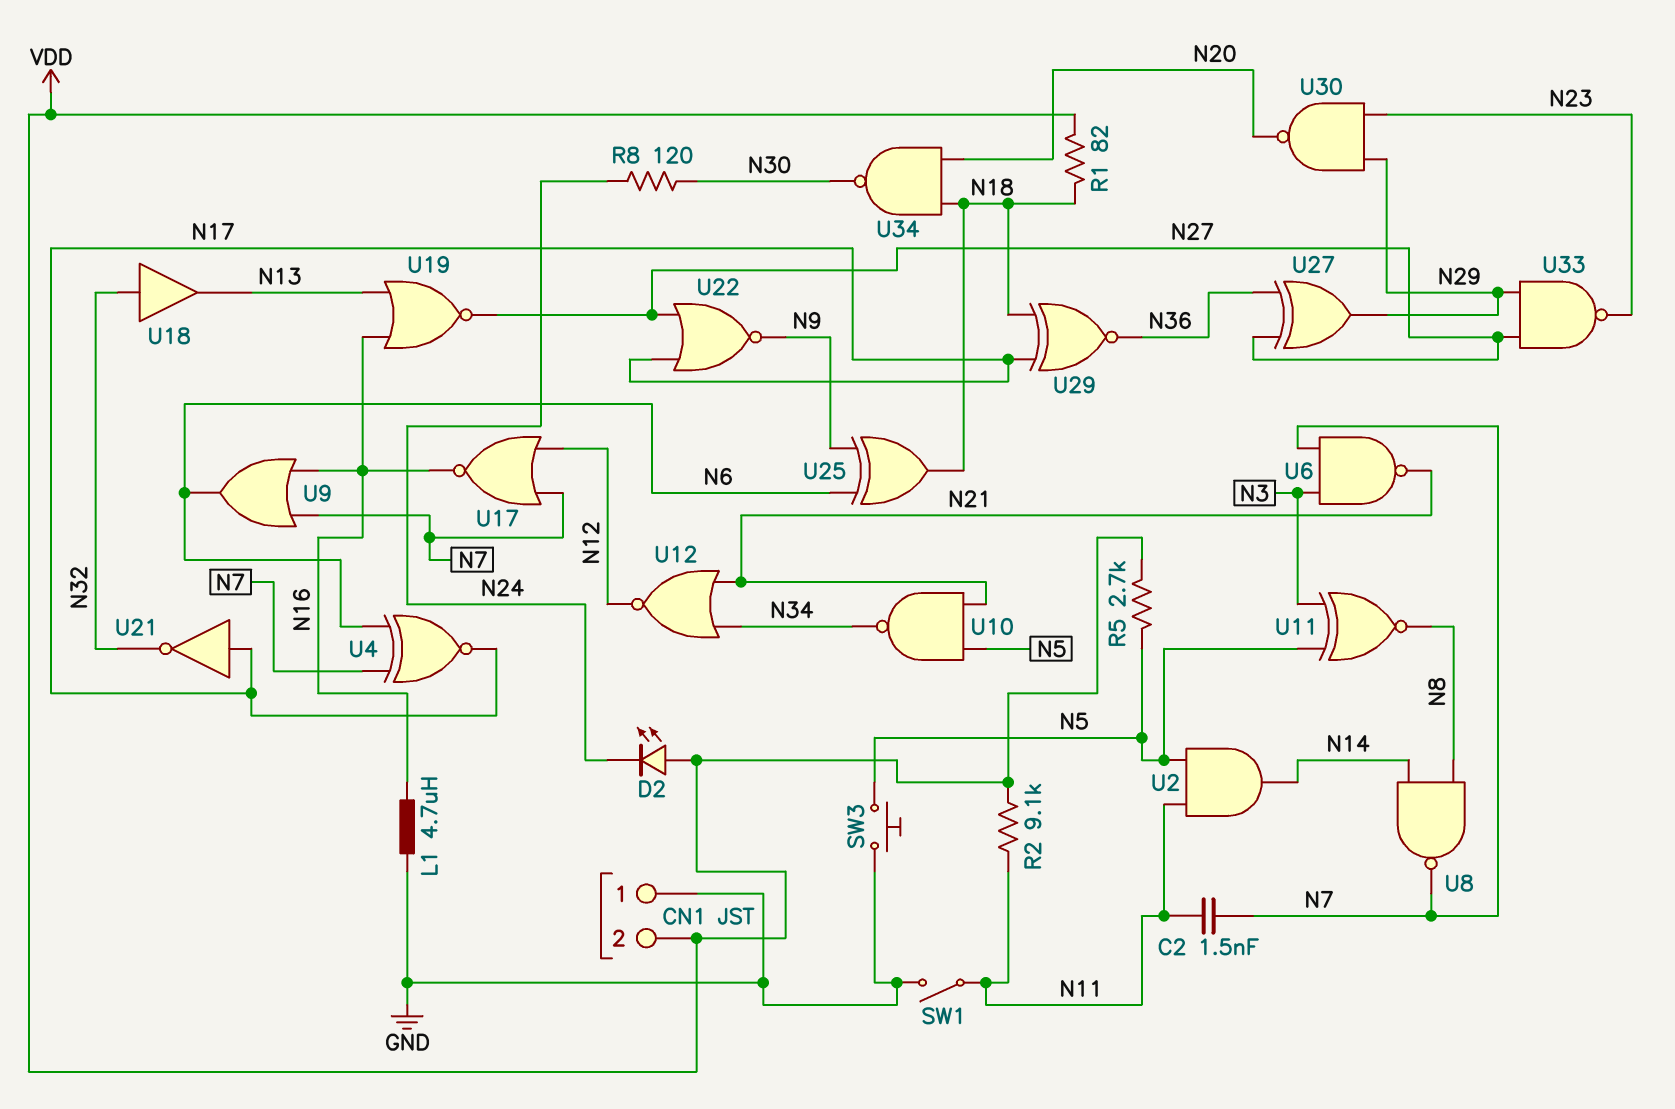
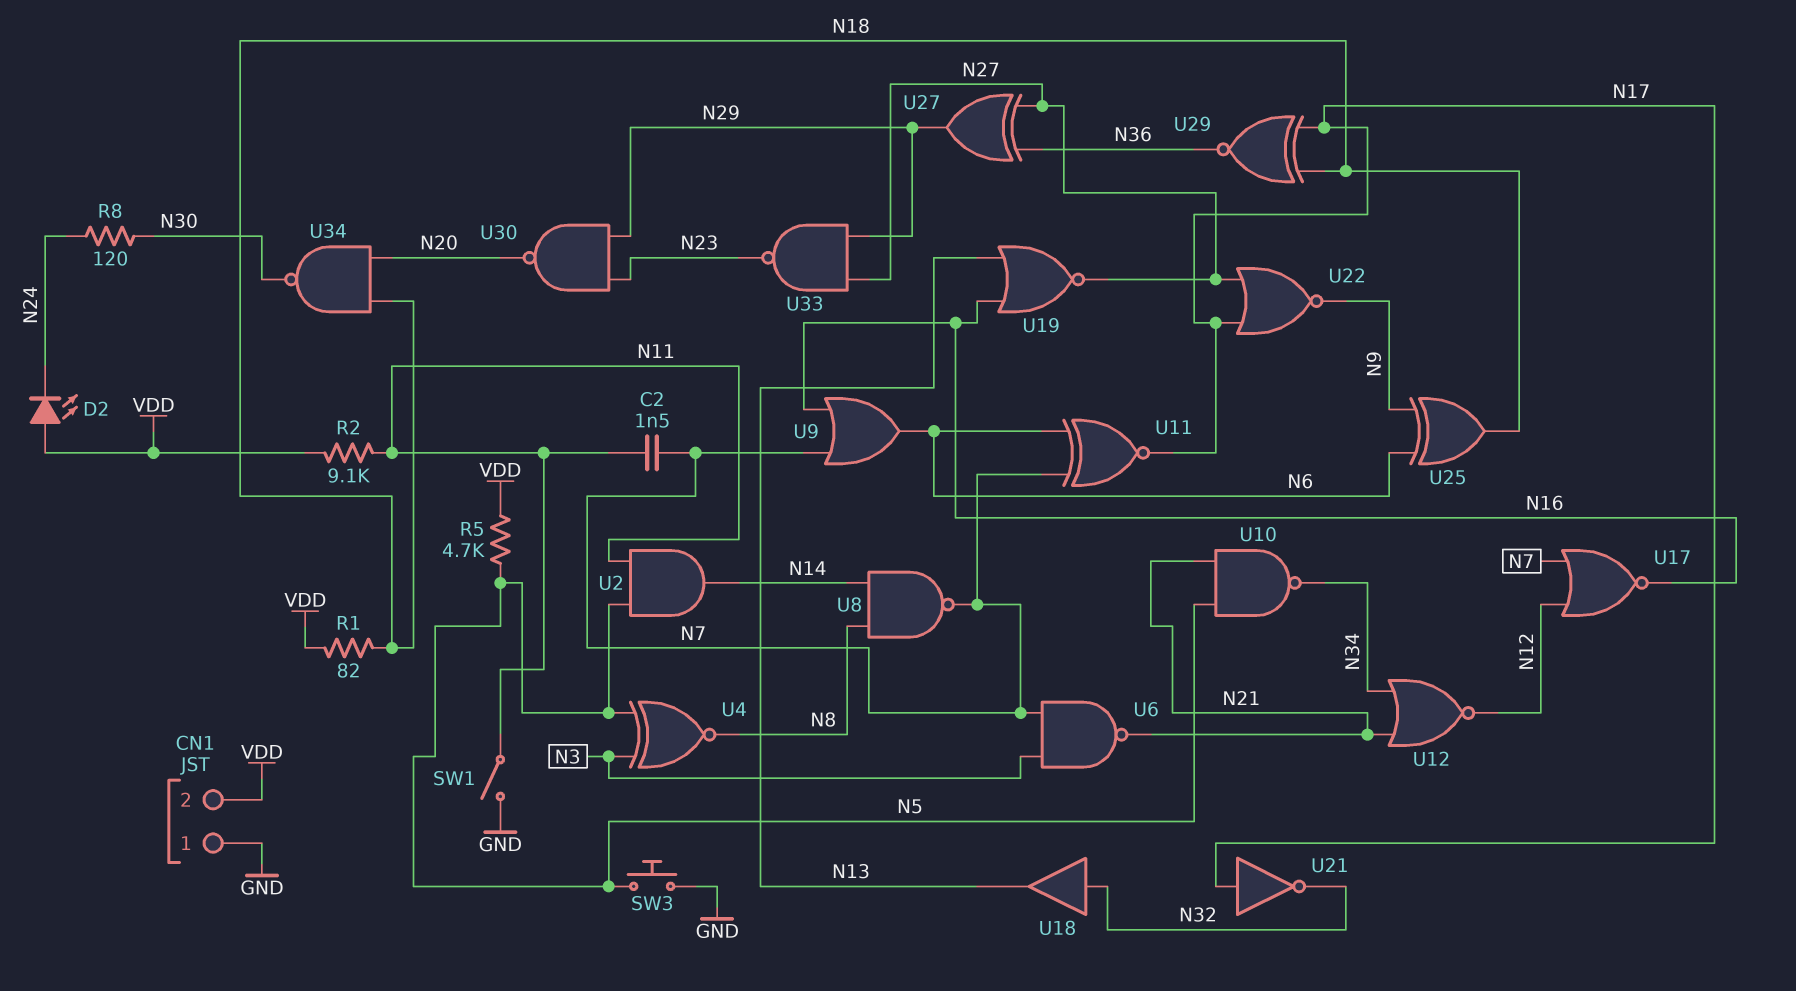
L1: 4.7uH (GND, N16) -> none
R5: 2.7k (N5, VDD) -> 4.7k (N5, VDD)
U4: XNOR (in N6, in N7, out N17) -> XNOR (in N3, in N5, out N8)
U11: XNOR (in N3, in N5, out N8) -> XNOR (in N6, in N7, out N17)

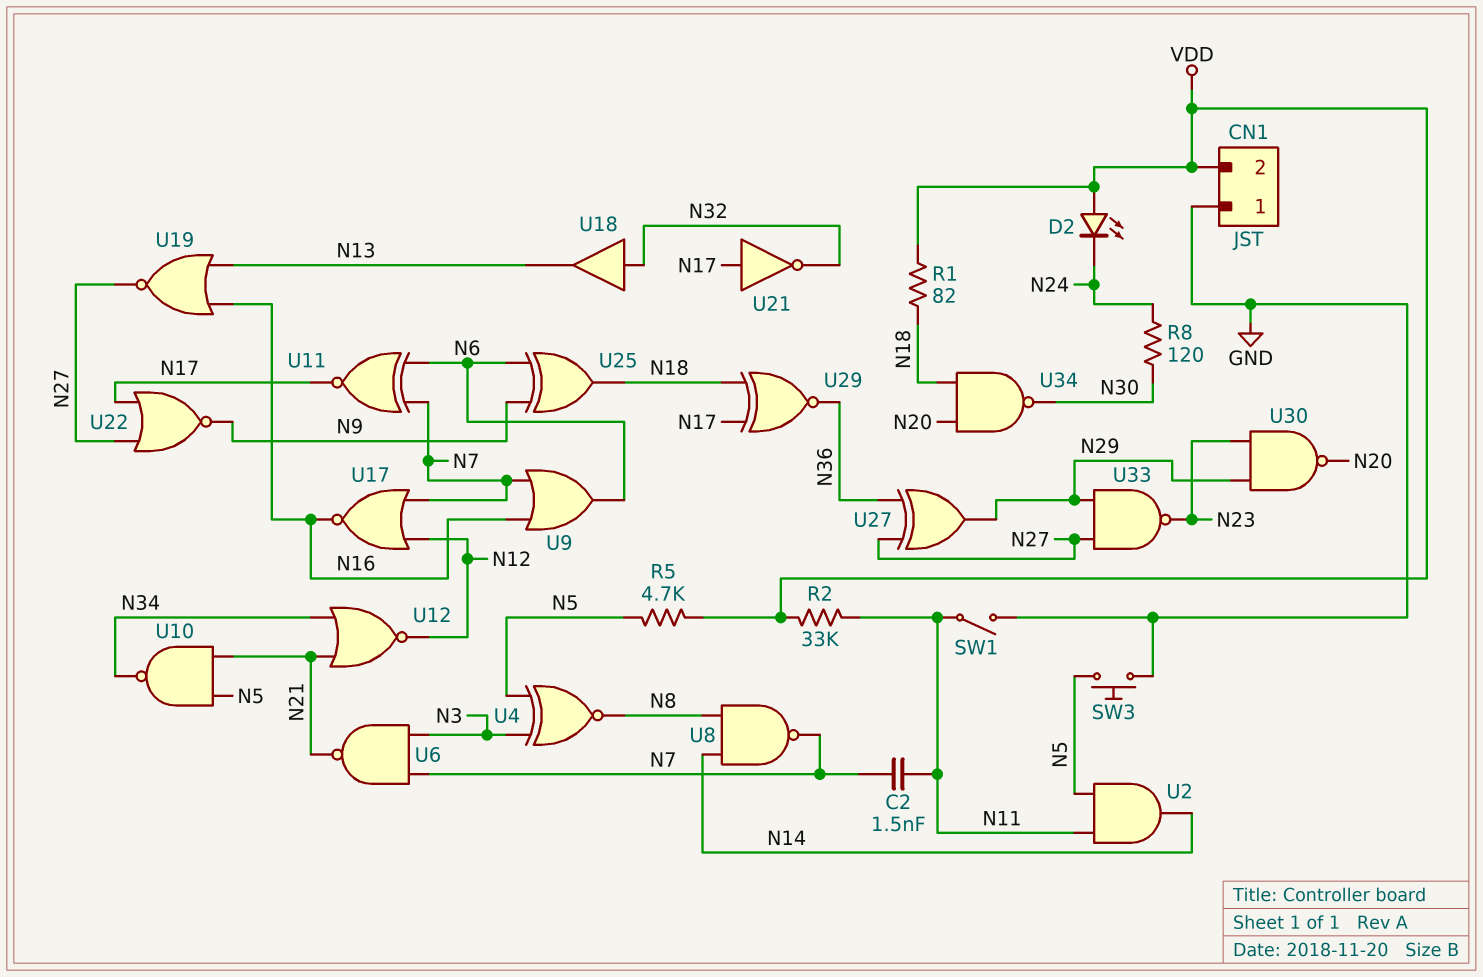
R2: 9.1k (N11, VDD) -> 33k (N11, VDD)

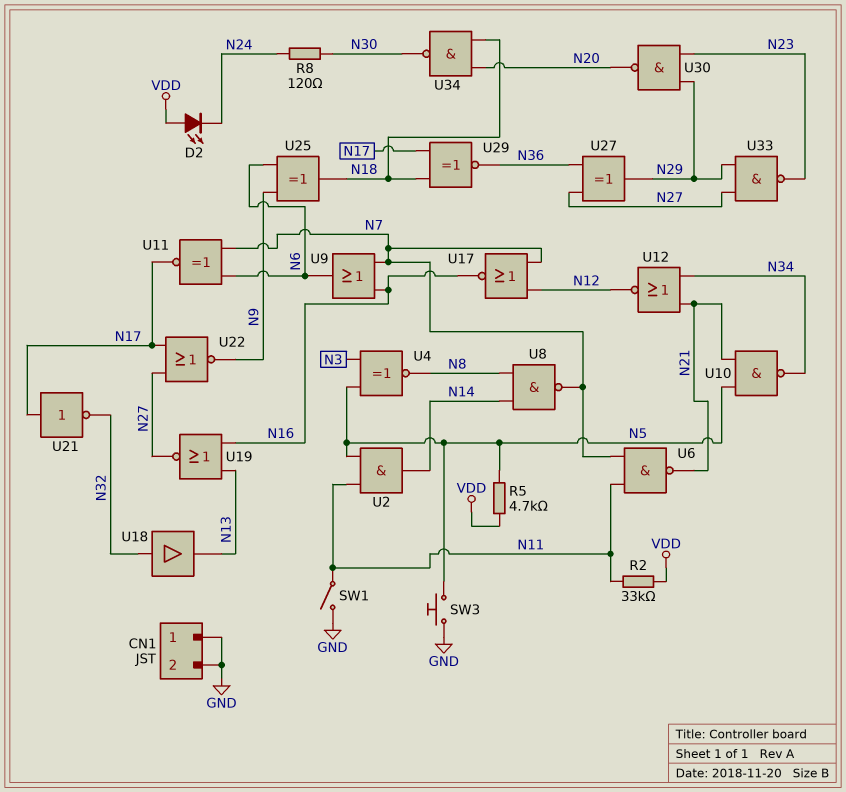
C2: 1.5nF (N7, N11) -> none
CN1 pin 2: VDD -> GND
R1: 82 (N18, VDD) -> none
U6: NAND (in N3, in N7, out N21) -> NAND (in N7, in N11, out N21)

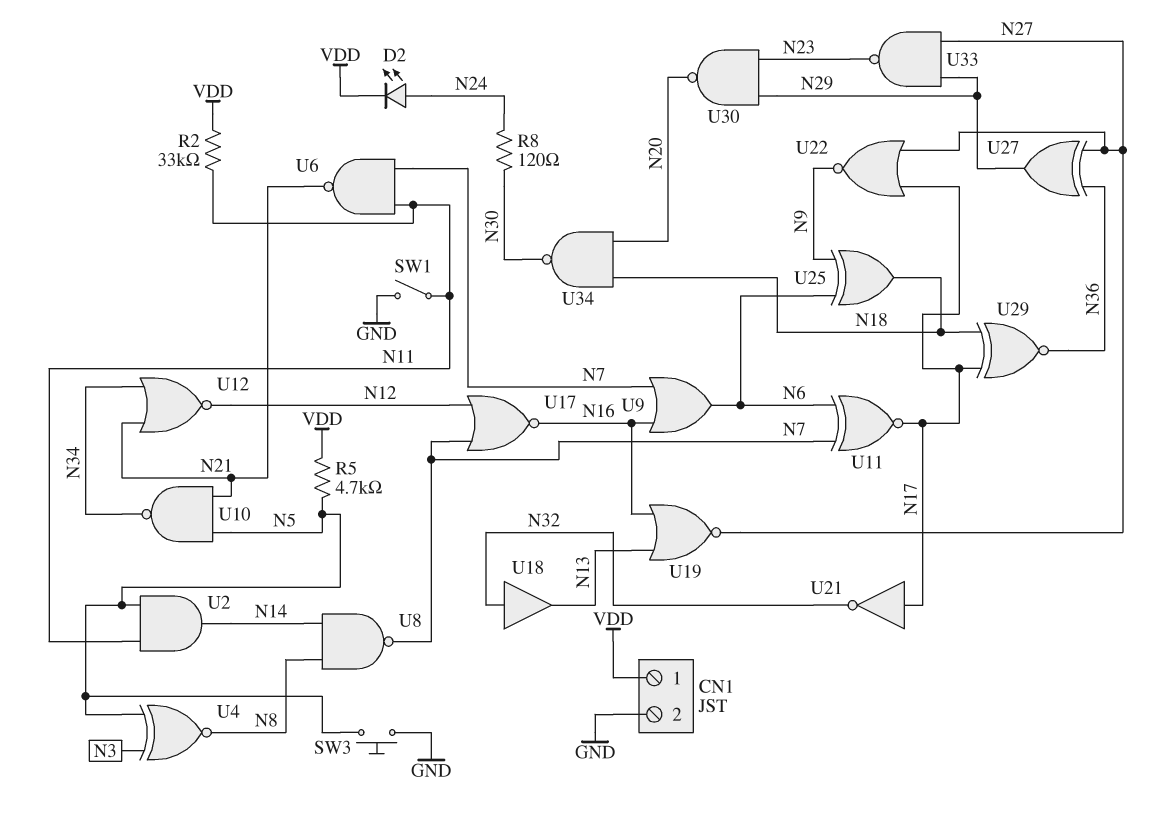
CN1 pin 1: GND -> VDD
D2: LED (A VDD, K N24) -> LED (A N24, K VDD)

